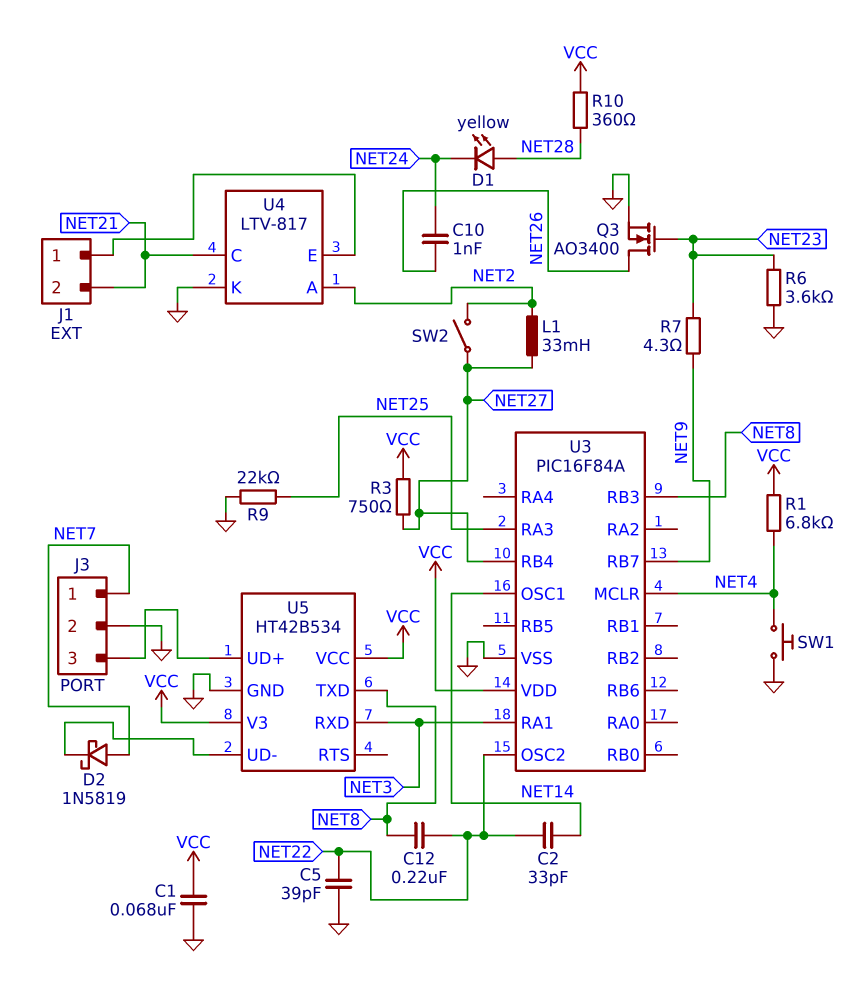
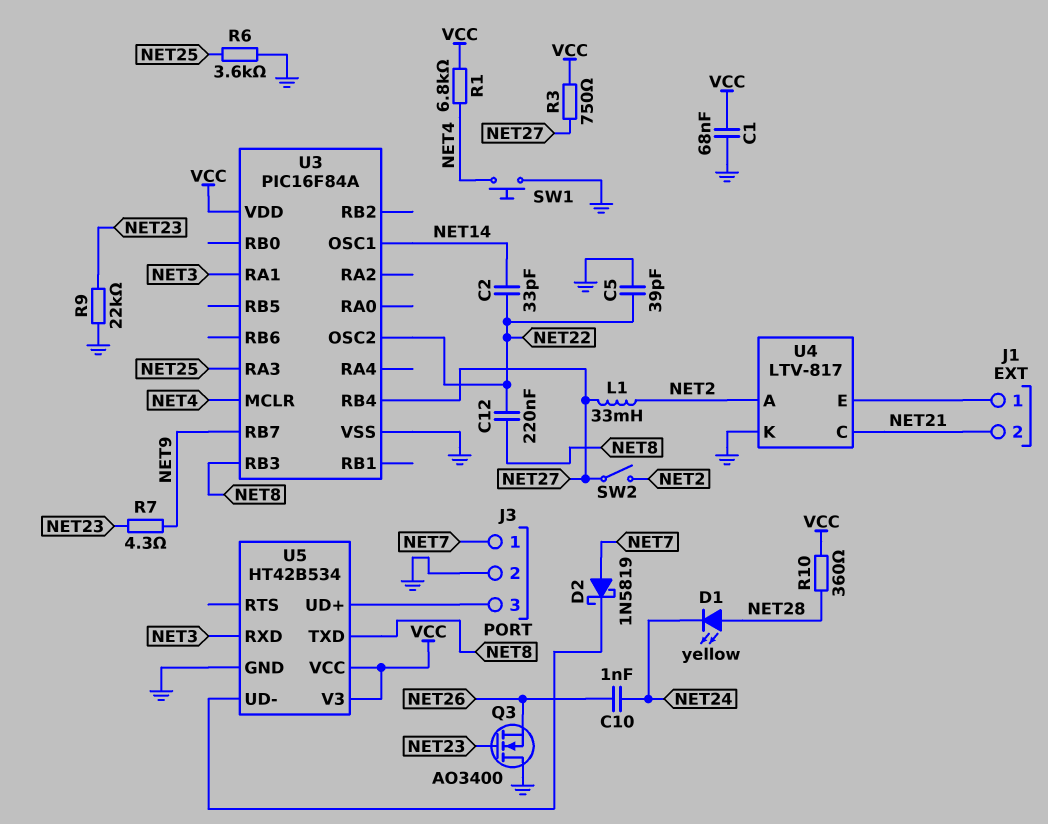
Q3: NMOS AO3400 (G NET23, D NET26, S GND) -> NMOS AO3400 (G NET23, D GND, S NET26)
R6: 3.6k (GND, NET23) -> 3.6k (GND, NET25)
R9: 22k (GND, NET25) -> 22k (GND, NET23)

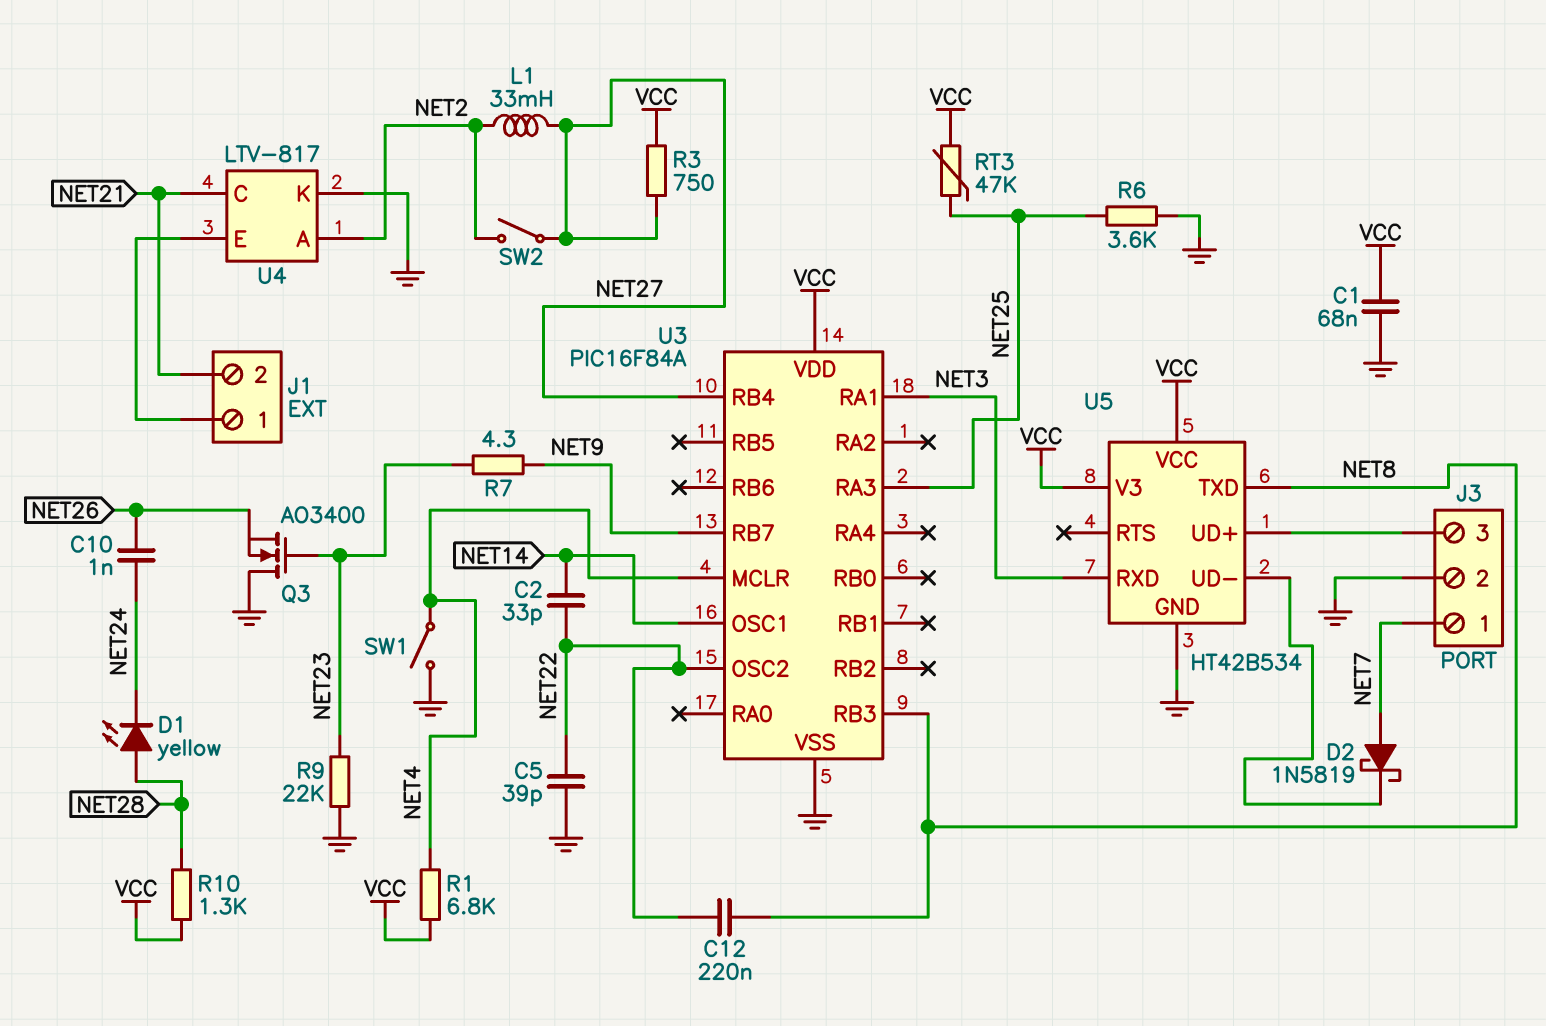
R10: 360 (NET28, VCC) -> 1.3k (NET28, VCC)
RT3: none -> 47k (NET25, VCC)
SW1: button (GND, NET4) -> switch (GND, NET4)

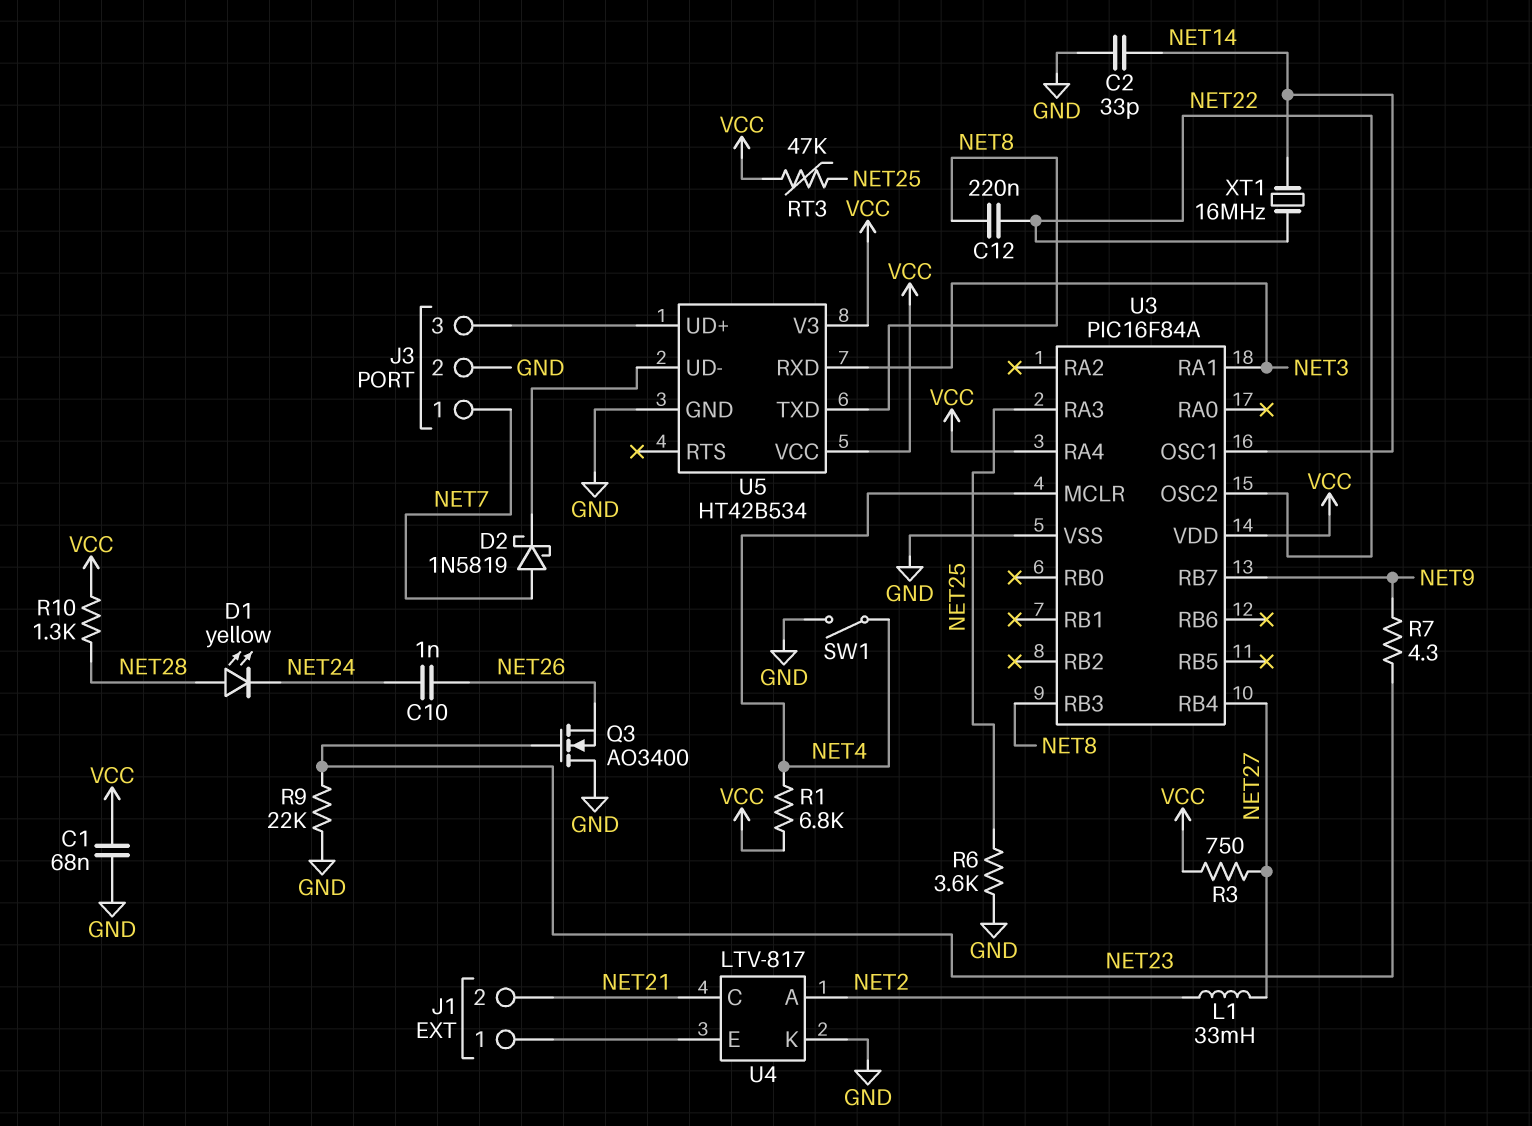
C2: 33pF (NET14, NET22) -> 33pF (GND, NET14)
C5: 39pF (GND, NET22) -> none
SW2: switch (NET2, NET27) -> none
U3 pin RA4: none -> VCC
XT1: none -> 16MHz (NET14, NET22)

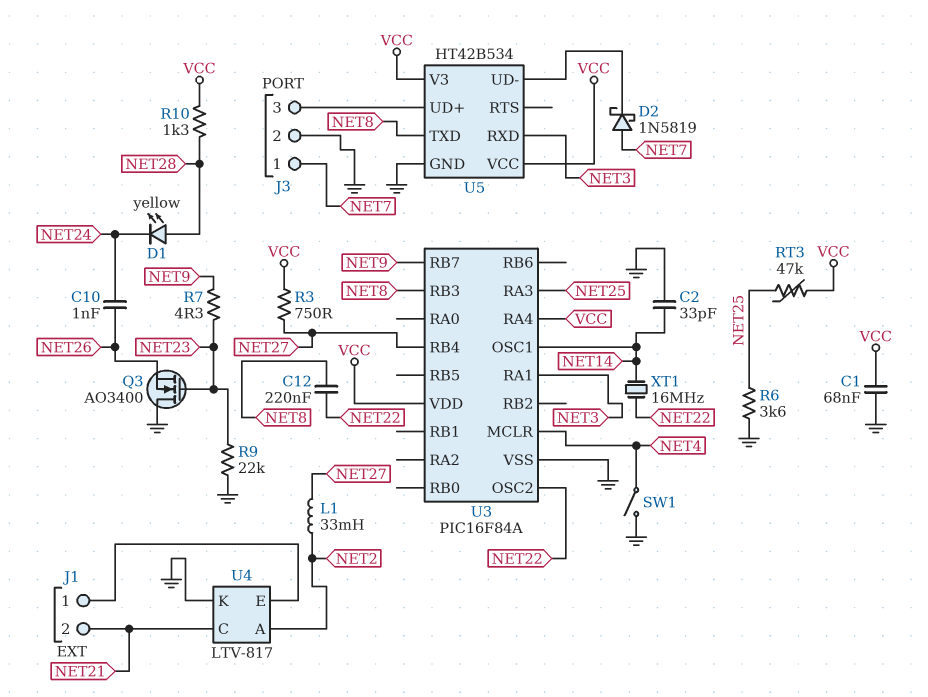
R1: 6.8k (NET4, VCC) -> none

